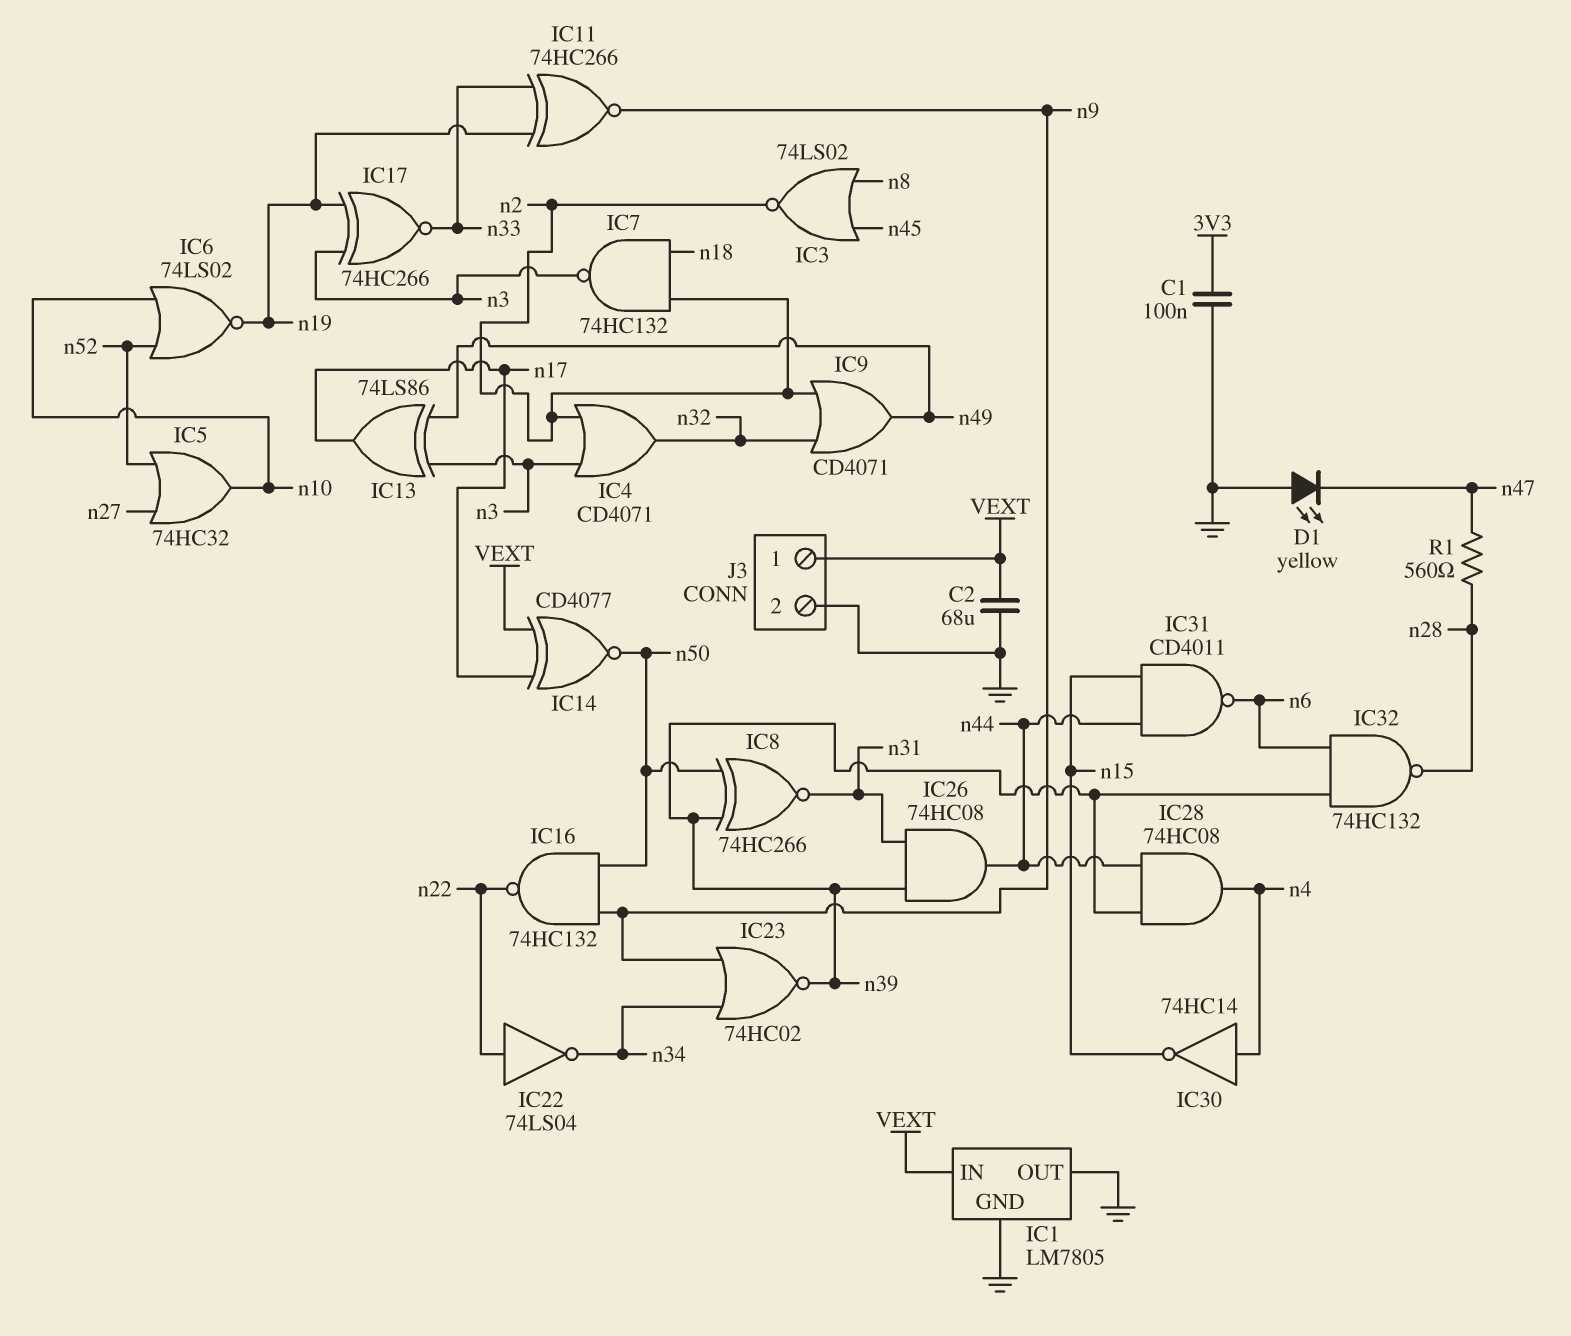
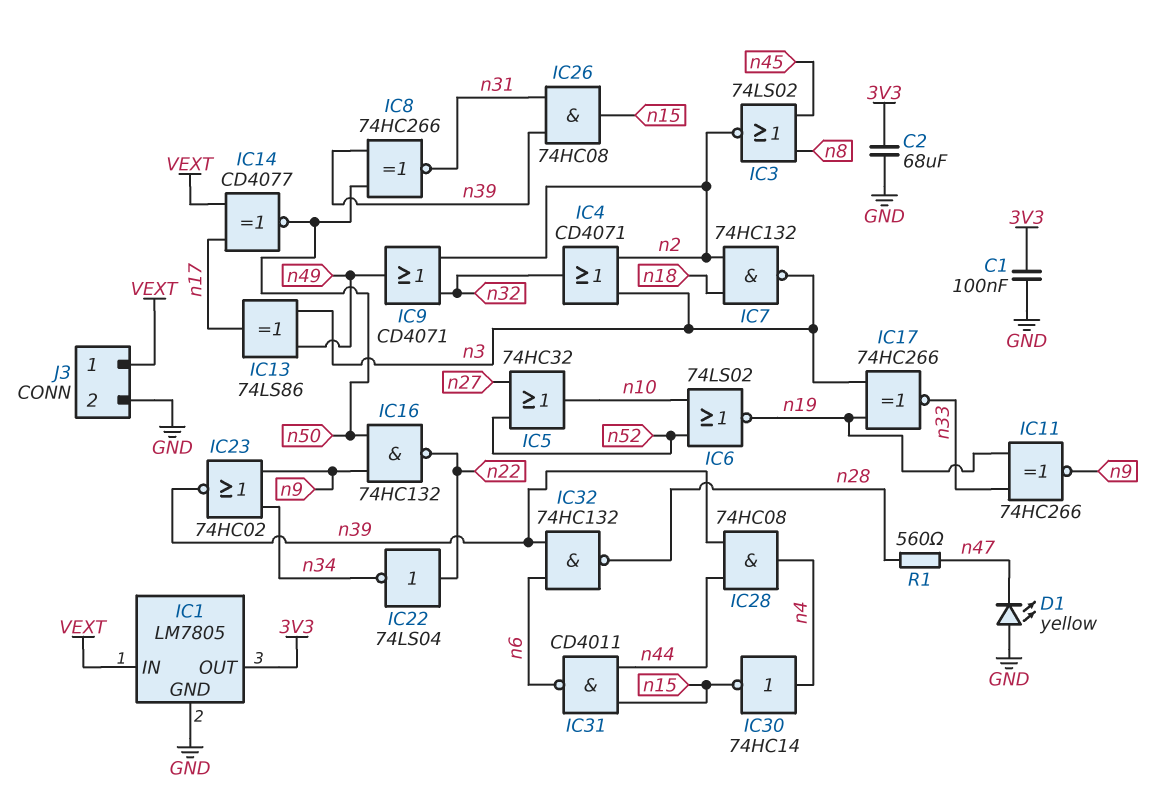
C2: 68uF (GND, VEXT) -> 68uF (3V3, GND)
IC1 pin OUT: GND -> 3V3
IC26: AND 74HC08 (in n31, in n39, out n44) -> AND 74HC08 (in n31, in n39, out n15)

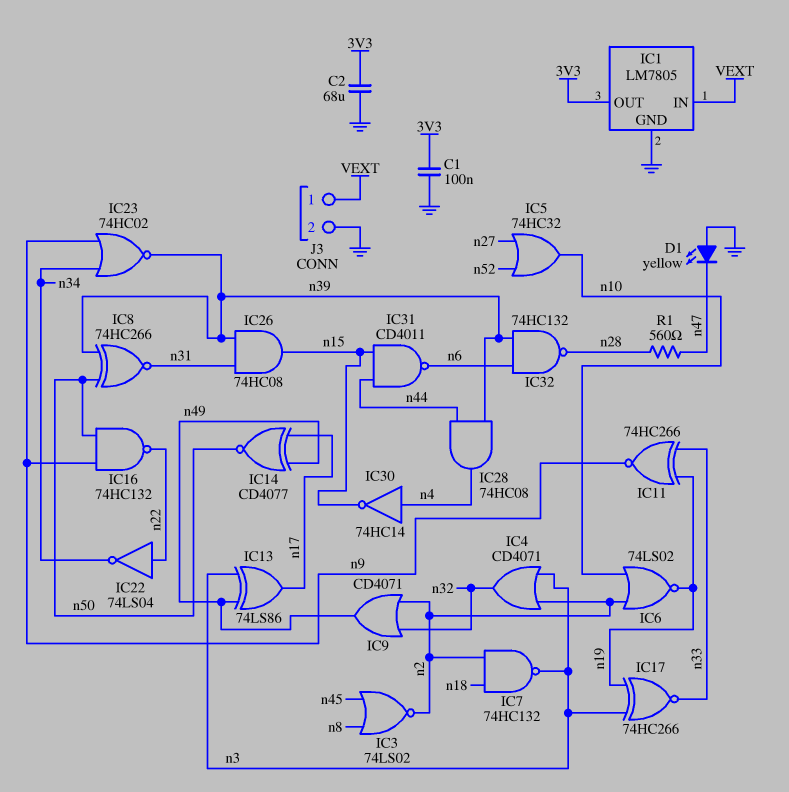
IC6: NOR 74LS02 (in n10, in n52, out n19) -> NOR 74LS02 (in n2, in n10, out n19)
IC14: XNOR CD4077 (in VEXT, in n17, out n50) -> XNOR CD4077 (in n17, in n49, out n50)

